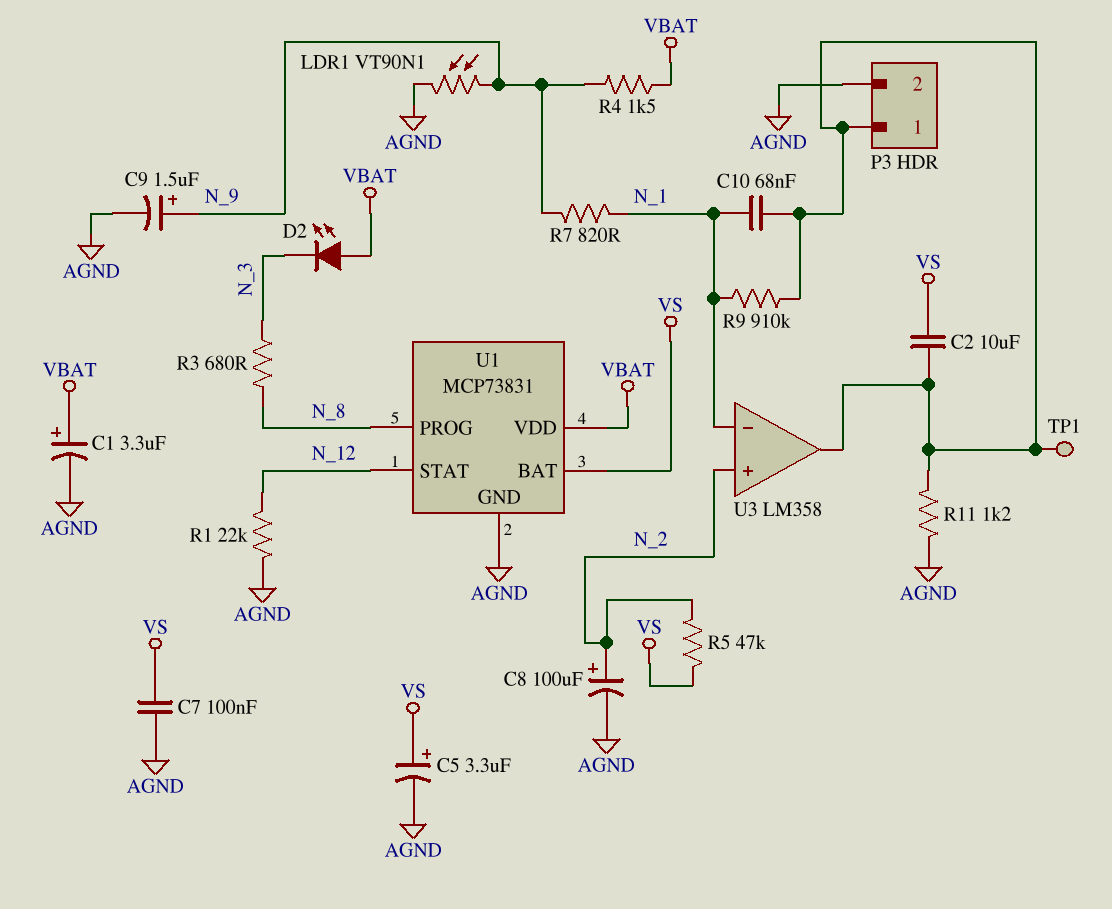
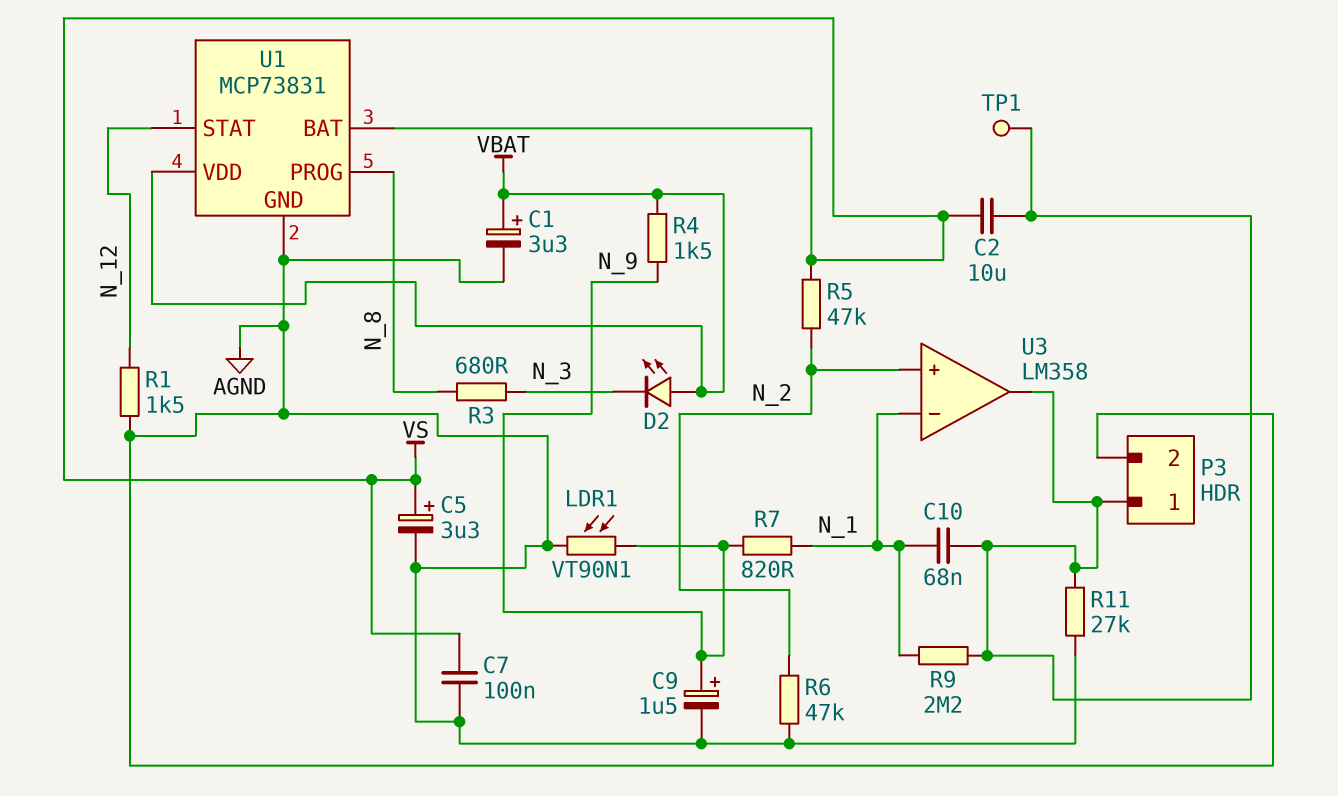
C8: 100uF (plus N_2, minus AGND) -> none
R1: 22k (AGND, N_12) -> 1.5k (AGND, N_12)
R6: none -> 47k (AGND, N_2)
R9: 910k (N_1, P3/1) -> 2.2M (N_1, P3/1)
R11: 1.2k (AGND, P3/1) -> 27k (AGND, P3/1)

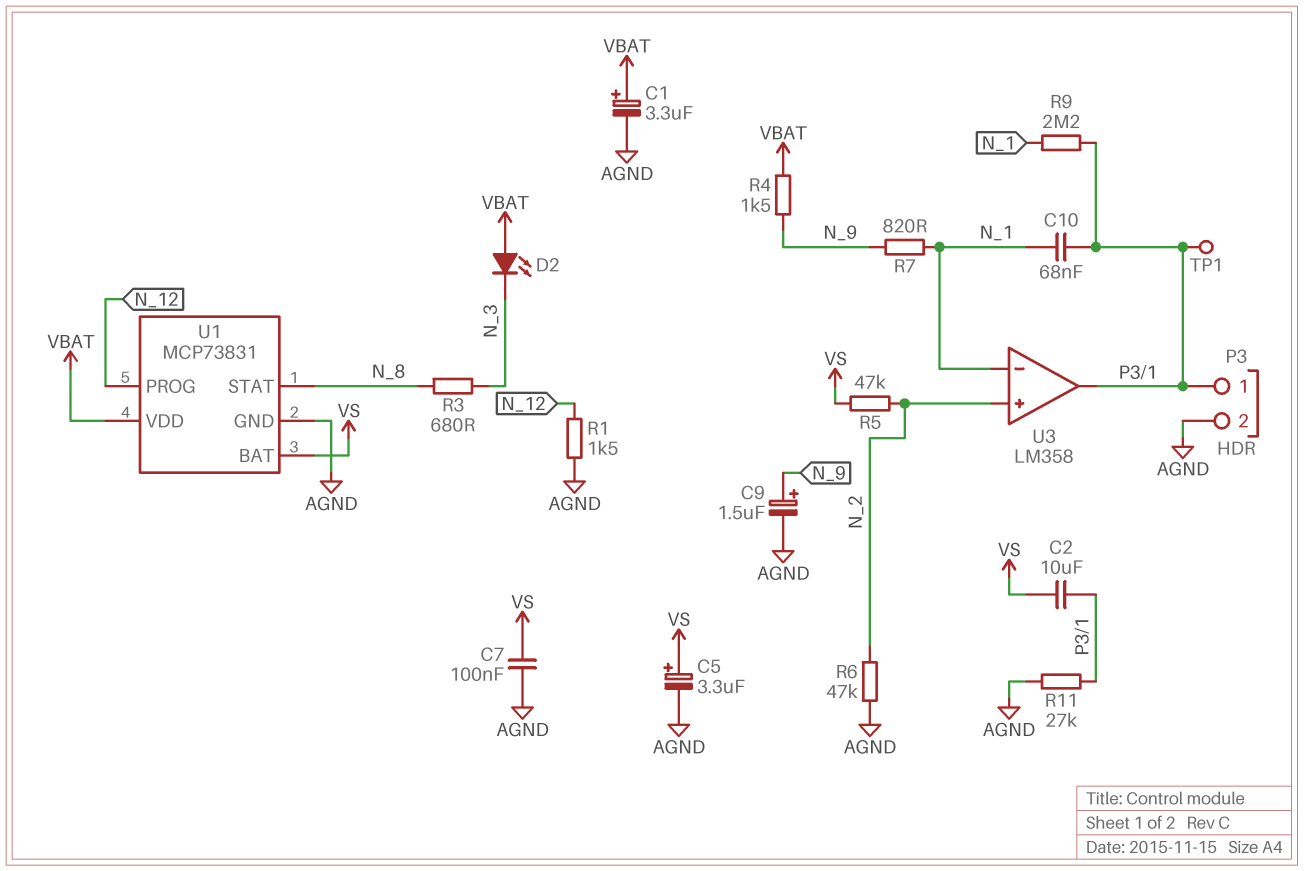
LDR1: VT90N1 (AGND, N_9) -> none
U1 pin PROG: N_8 -> N_12
U1 pin STAT: N_12 -> N_8

